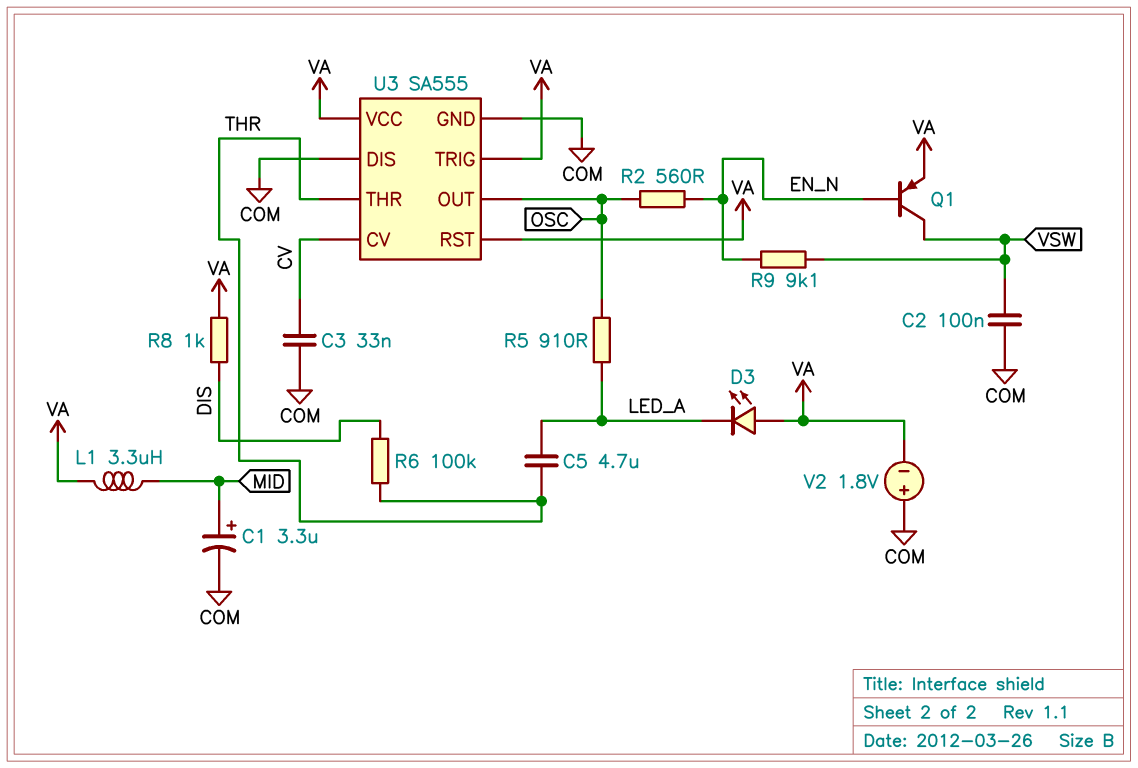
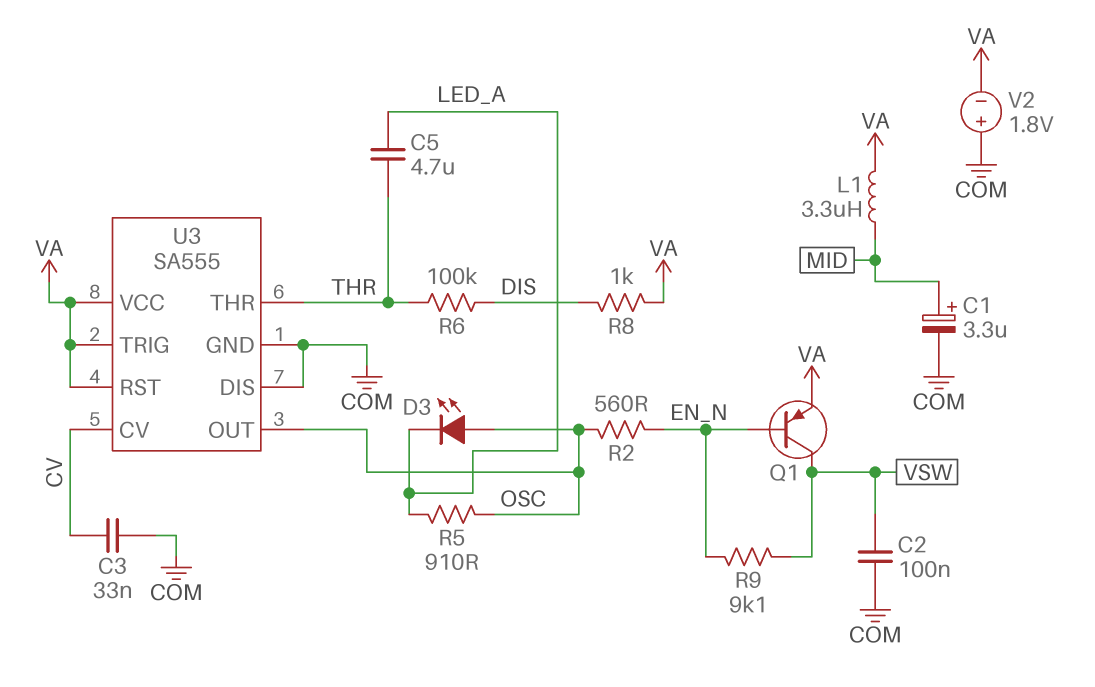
D3: LED (A VA, K LED_A) -> LED (A OSC, K LED_A)

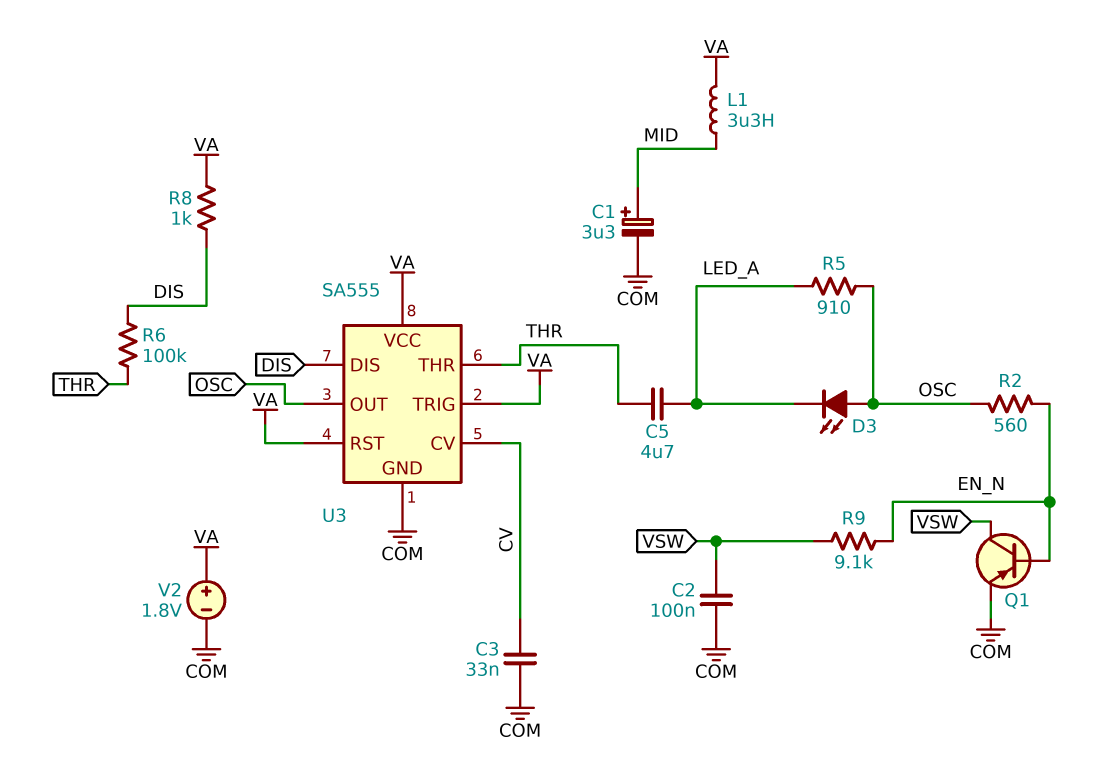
Q1: PNP (B EN_N, C VSW, E VA) -> PNP (B EN_N, C VSW, E COM)
U3 pin DIS: COM -> DIS
V2: 1.8V (plus COM, minus VA) -> 1.8V (plus VA, minus COM)

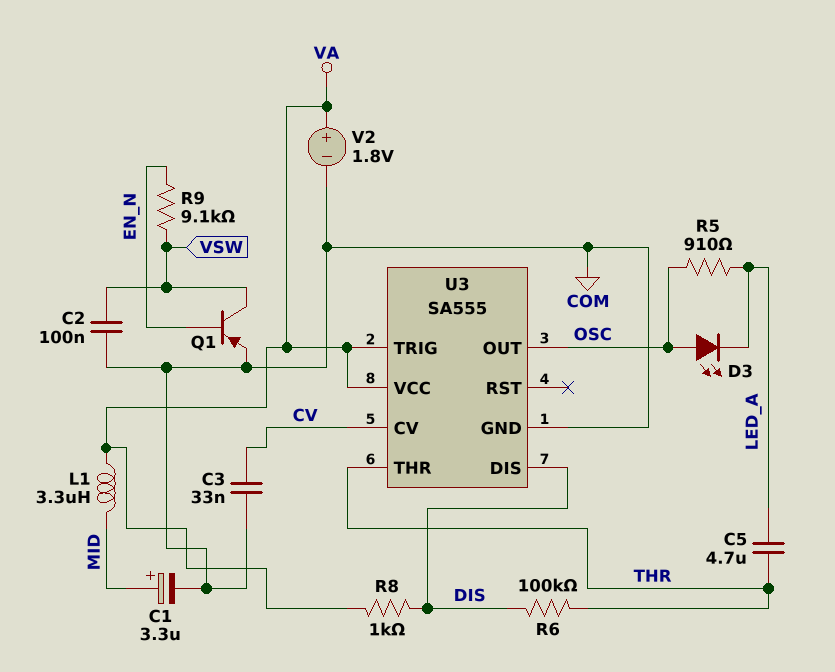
R2: 560 (EN_N, OSC) -> none
U3 pin RST: VA -> none

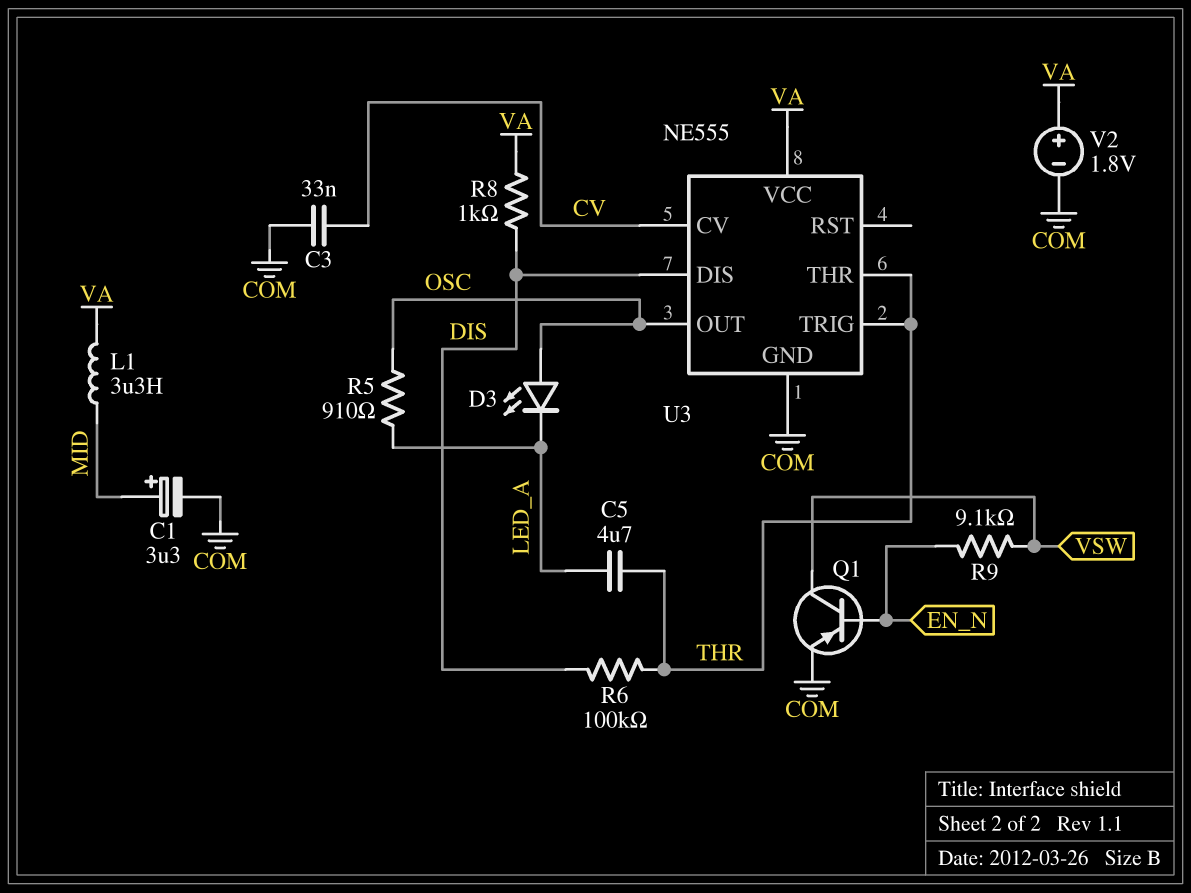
C2: 100nF (COM, VSW) -> none
U3: SA555 -> NE555
U3 pin TRIG: VA -> THR

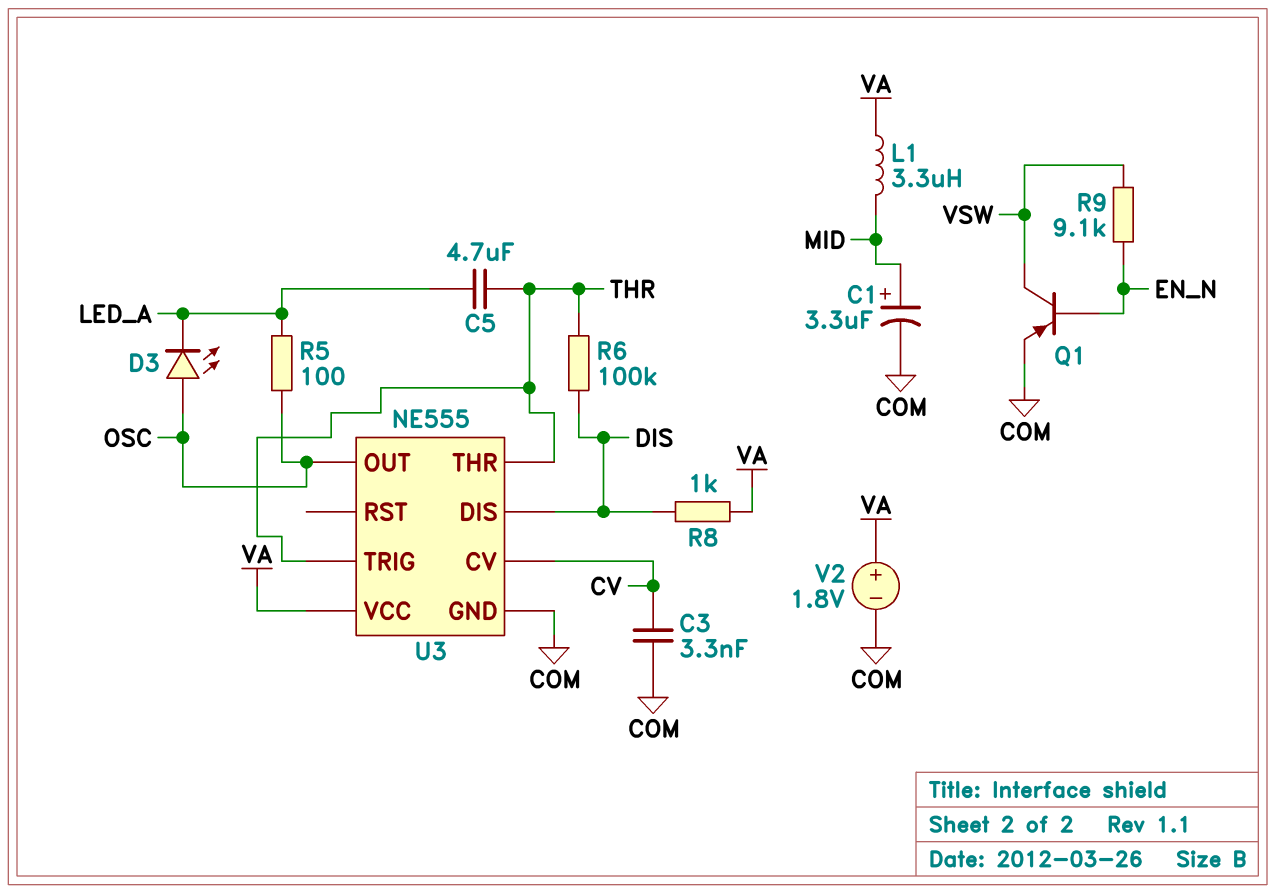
C3: 33nF (COM, CV) -> 3.3nF (COM, CV)
R5: 910 (LED_A, OSC) -> 100 (LED_A, OSC)

